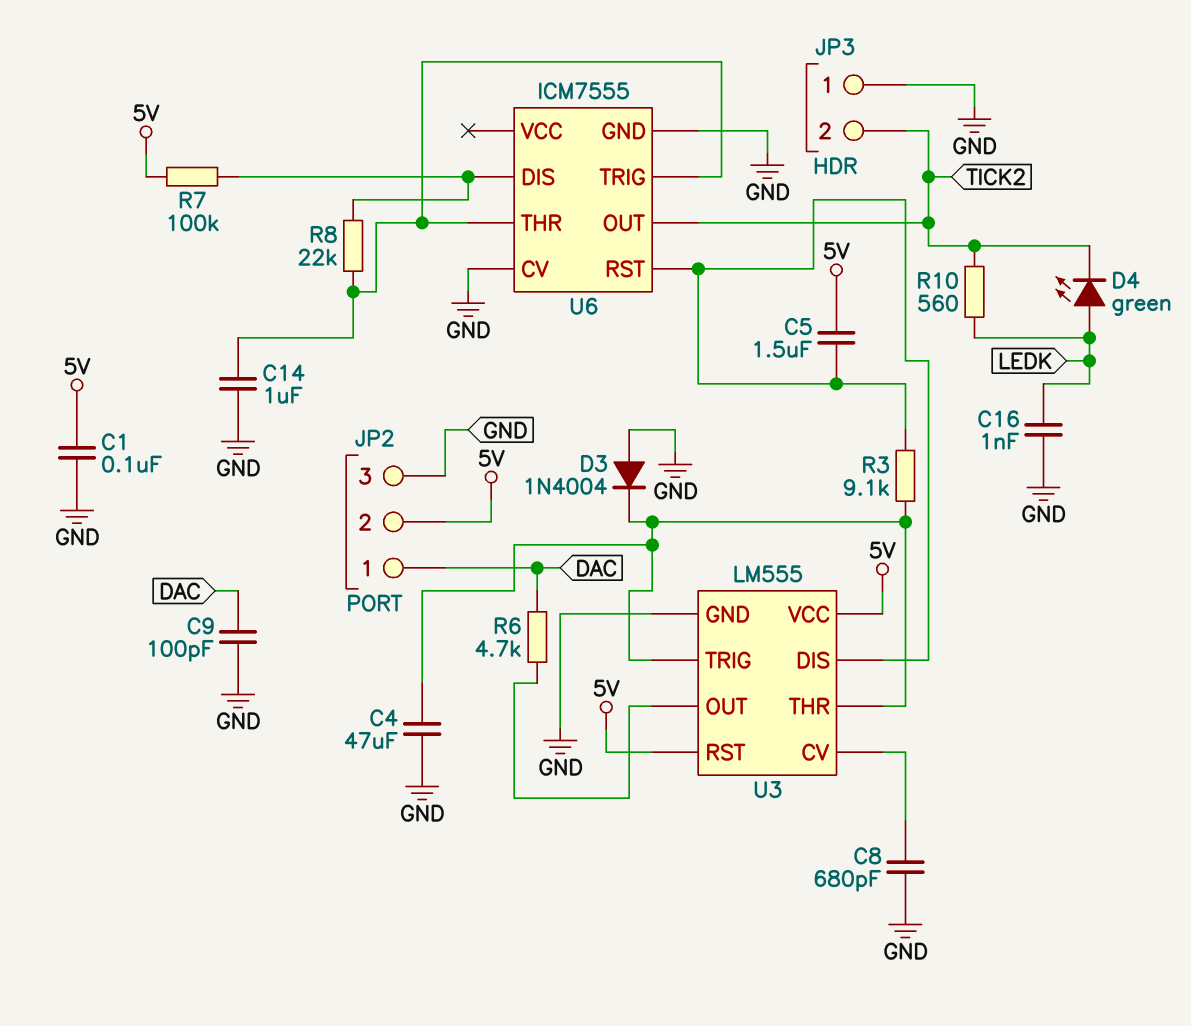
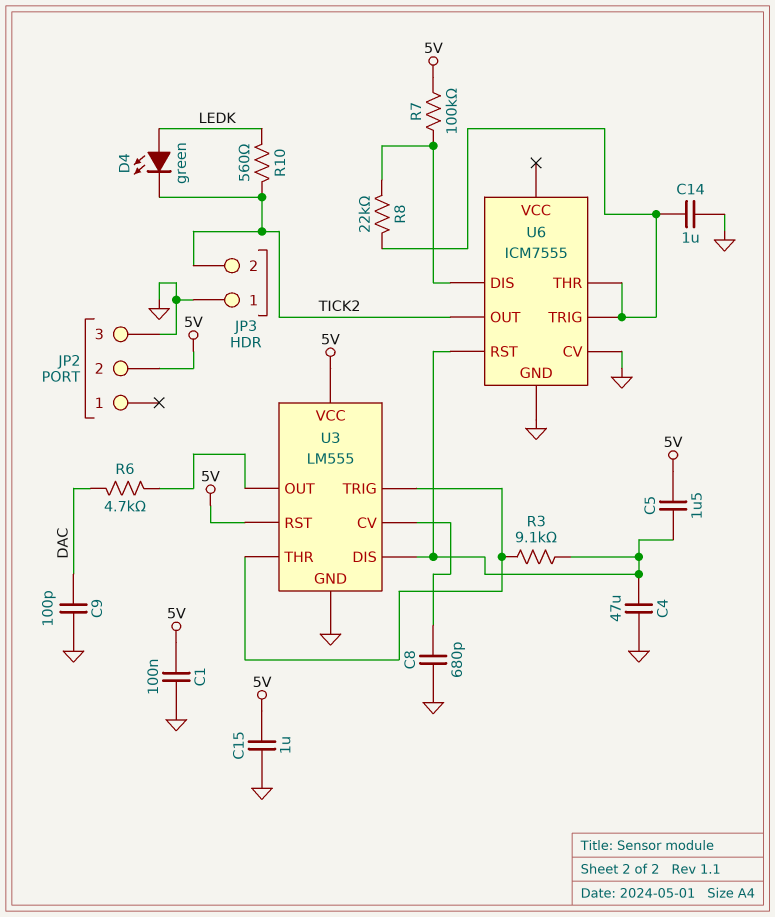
C4: 47uF (GND, U3/THR) -> 47uF (GND, U3/DIS)
C15: none -> 1uF (5V, GND)
C16: 1nF (GND, LEDK) -> none
D3: diode 1N4004 (A GND, K U3/THR) -> none
JP2 pin 1: DAC -> none

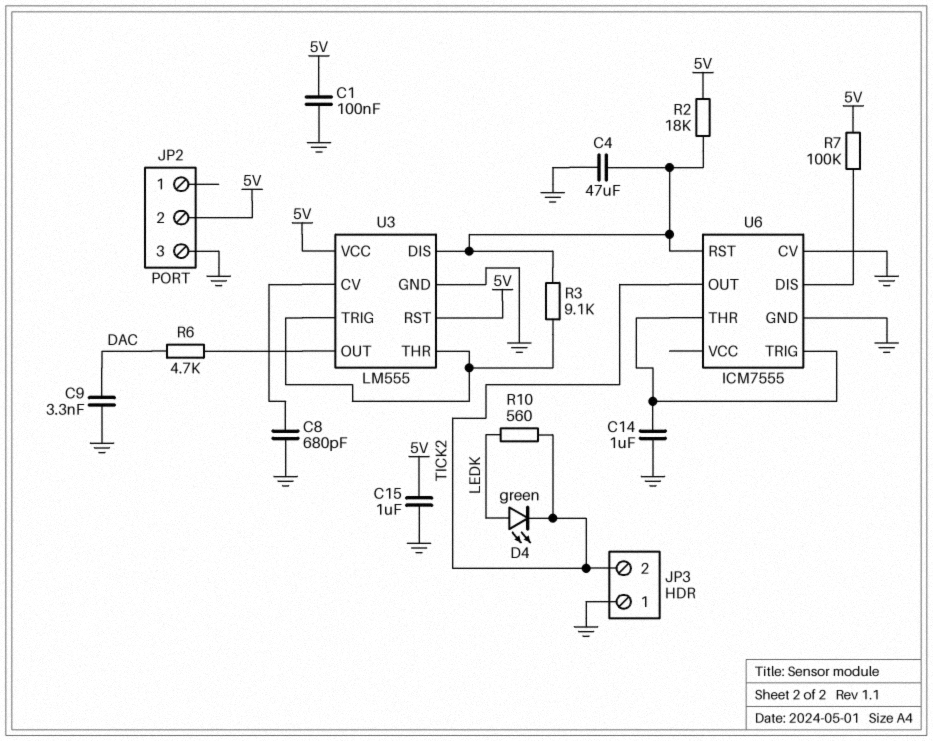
C5: 1.5uF (5V, U3/DIS) -> none
C9: 100pF (DAC, GND) -> 3.3nF (DAC, GND)
R2: none -> 18k (5V, U3/DIS)
R8: 22k (U6/DIS, U6/THR) -> none

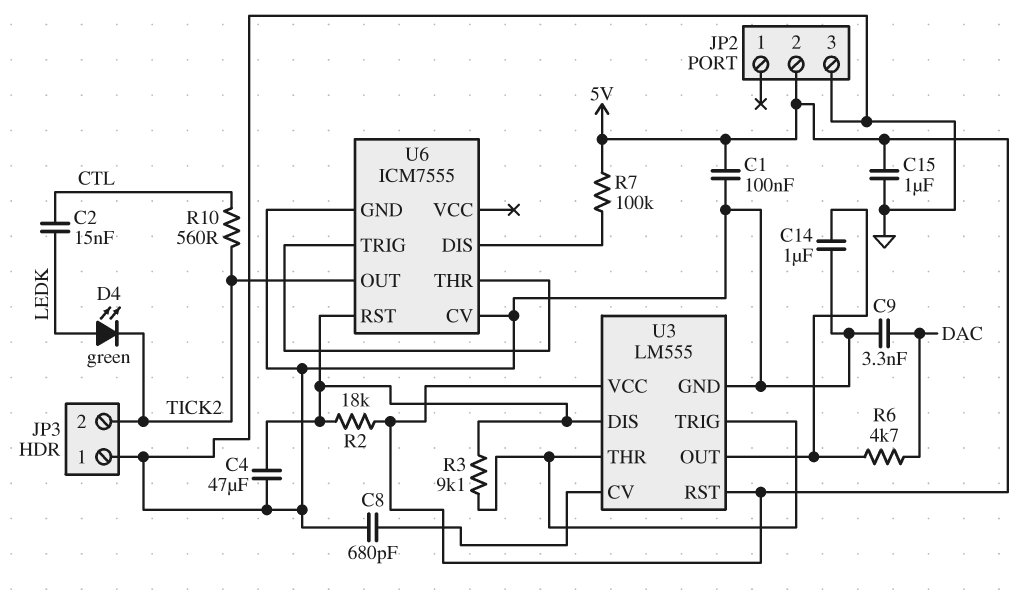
C2: none -> 15nF (CTL, LEDK)
C14: 1uF (GND, U6/THR) -> 1uF (GND, U3/OUT)
R10: 560 (LEDK, TICK2) -> 560 (CTL, TICK2)

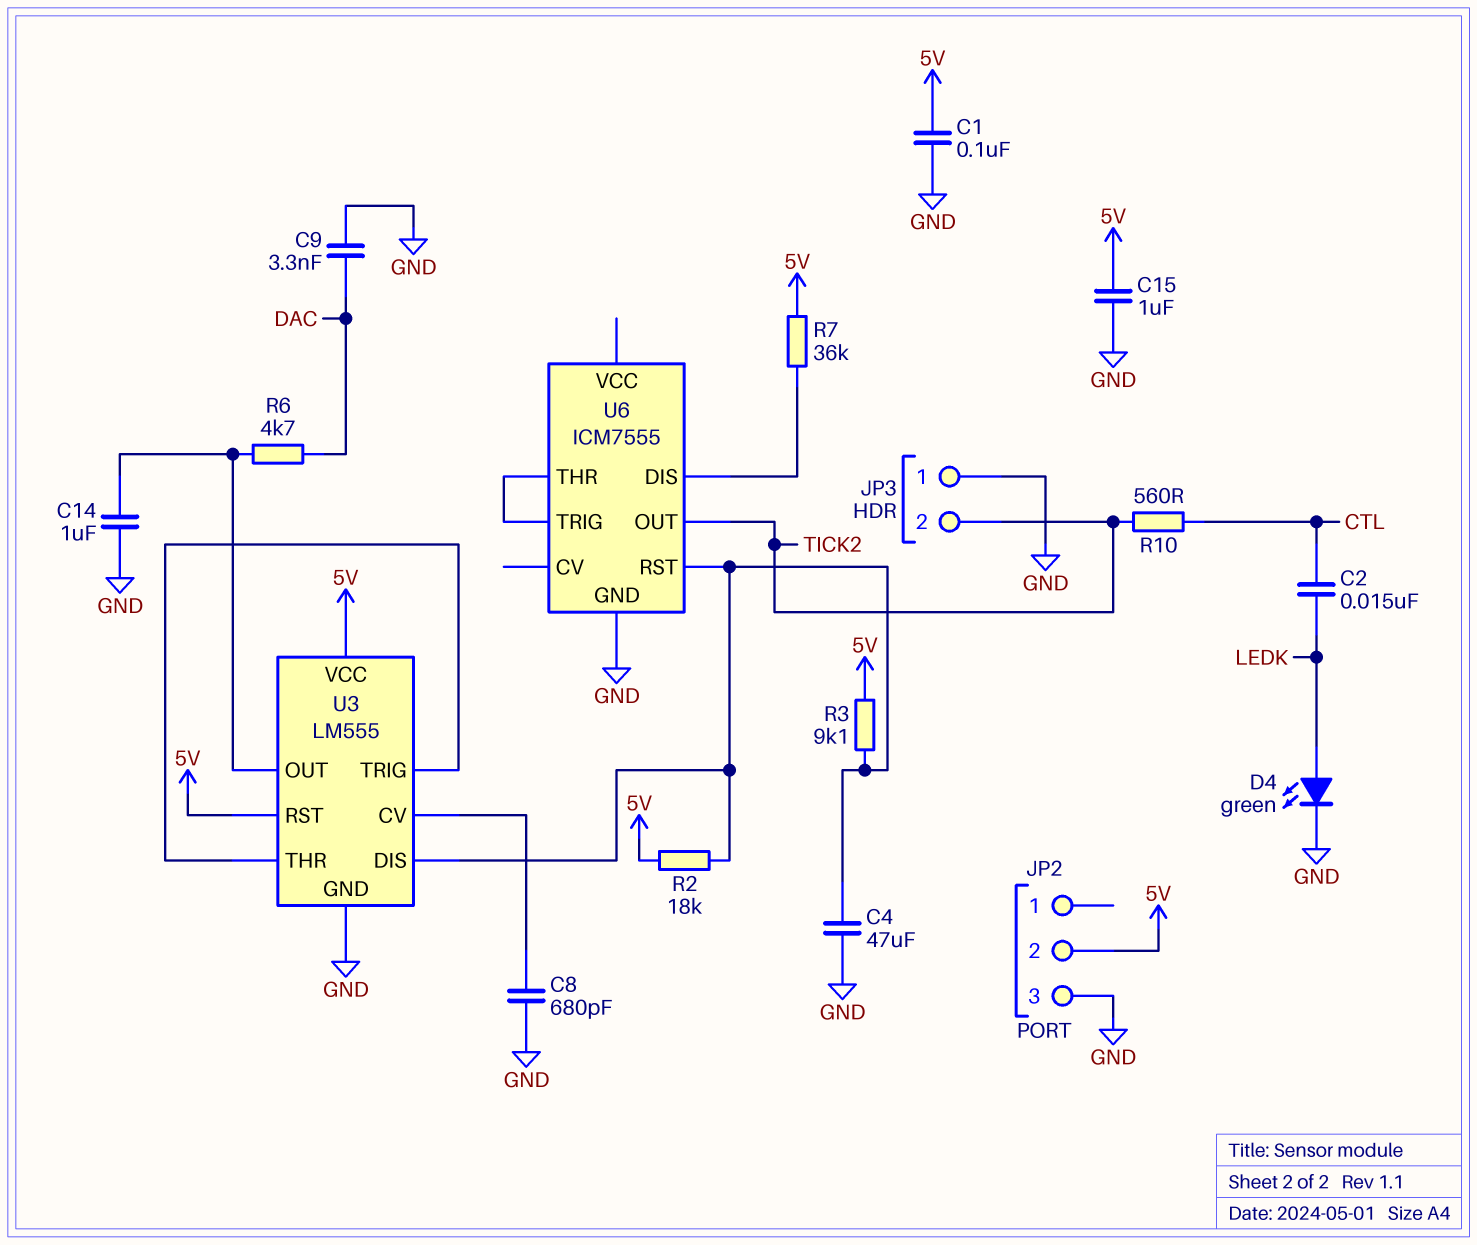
D4: LED green (A LEDK, K TICK2) -> LED green (A LEDK, K GND)
R3: 9.1k (U3/DIS, U3/THR) -> 9.1k (5V, U3/DIS)
R7: 100k (5V, U6/DIS) -> 36k (5V, U6/DIS)
U6 pin CV: GND -> none

